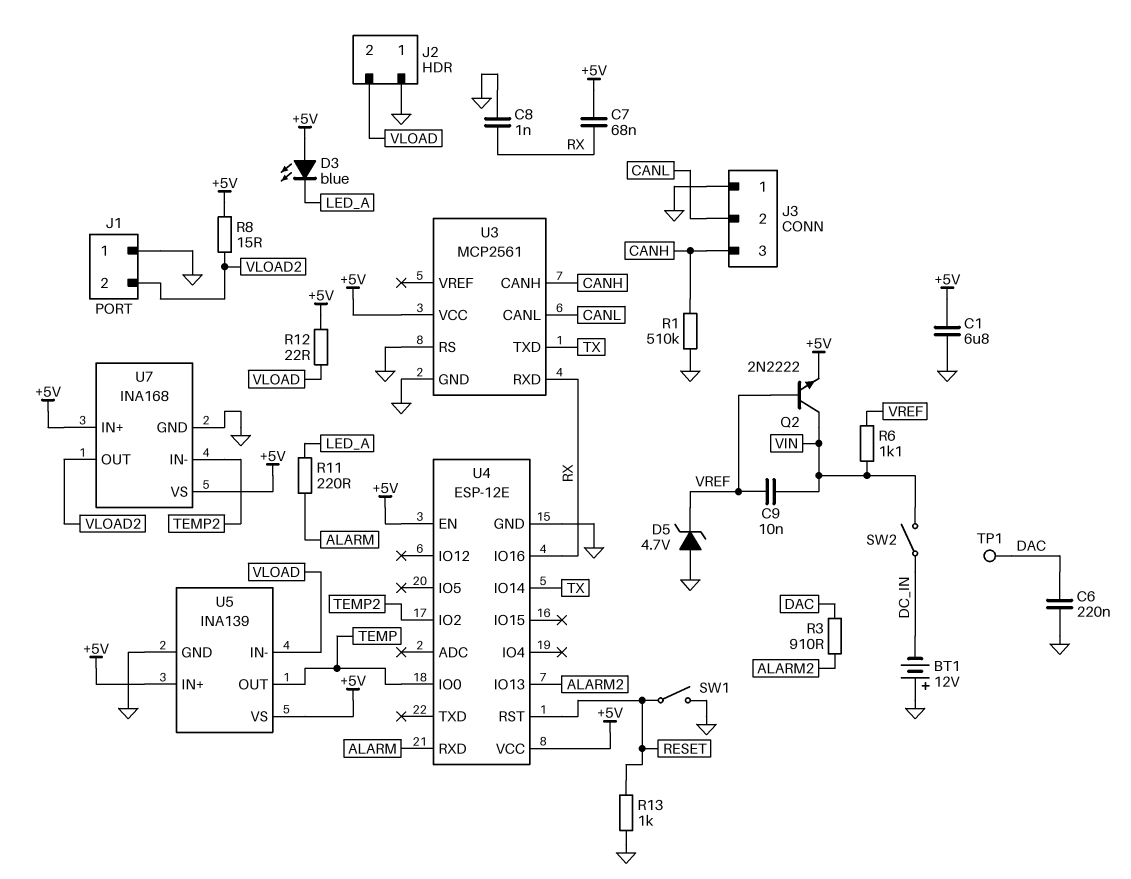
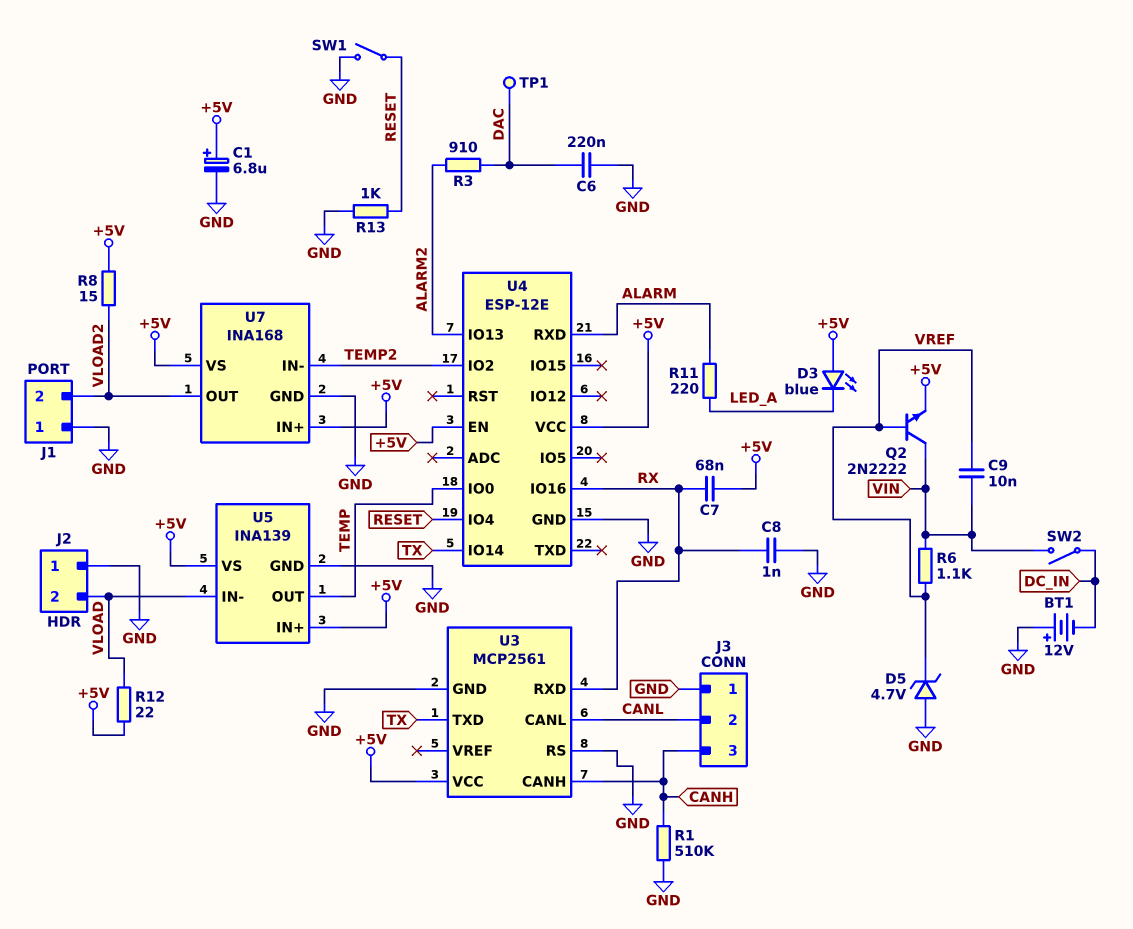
C1: 6.8uF (+5V, GND) -> 6.8uF (plus +5V, minus GND)
U4 pin IO4: none -> RESET
U4 pin RST: RESET -> none

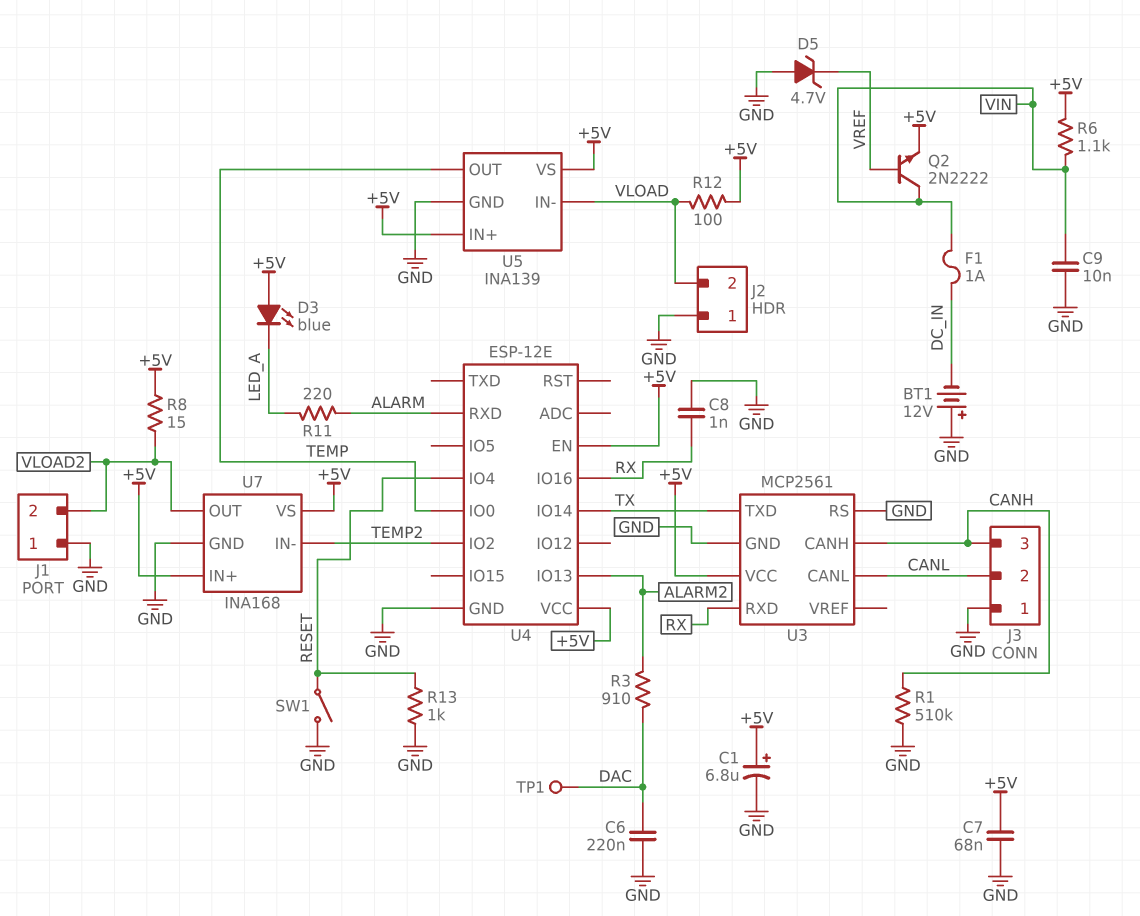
C7: 68nF (+5V, RX) -> 68nF (+5V, GND)
C9: 10nF (VIN, VREF) -> 10nF (GND, VIN)
F1: none -> 1A (DC_IN, VIN)
R6: 1.1k (VIN, VREF) -> 1.1k (+5V, VIN)
R12: 22 (+5V, VLOAD) -> 100 (+5V, VLOAD)
SW2: switch (DC_IN, VIN) -> none

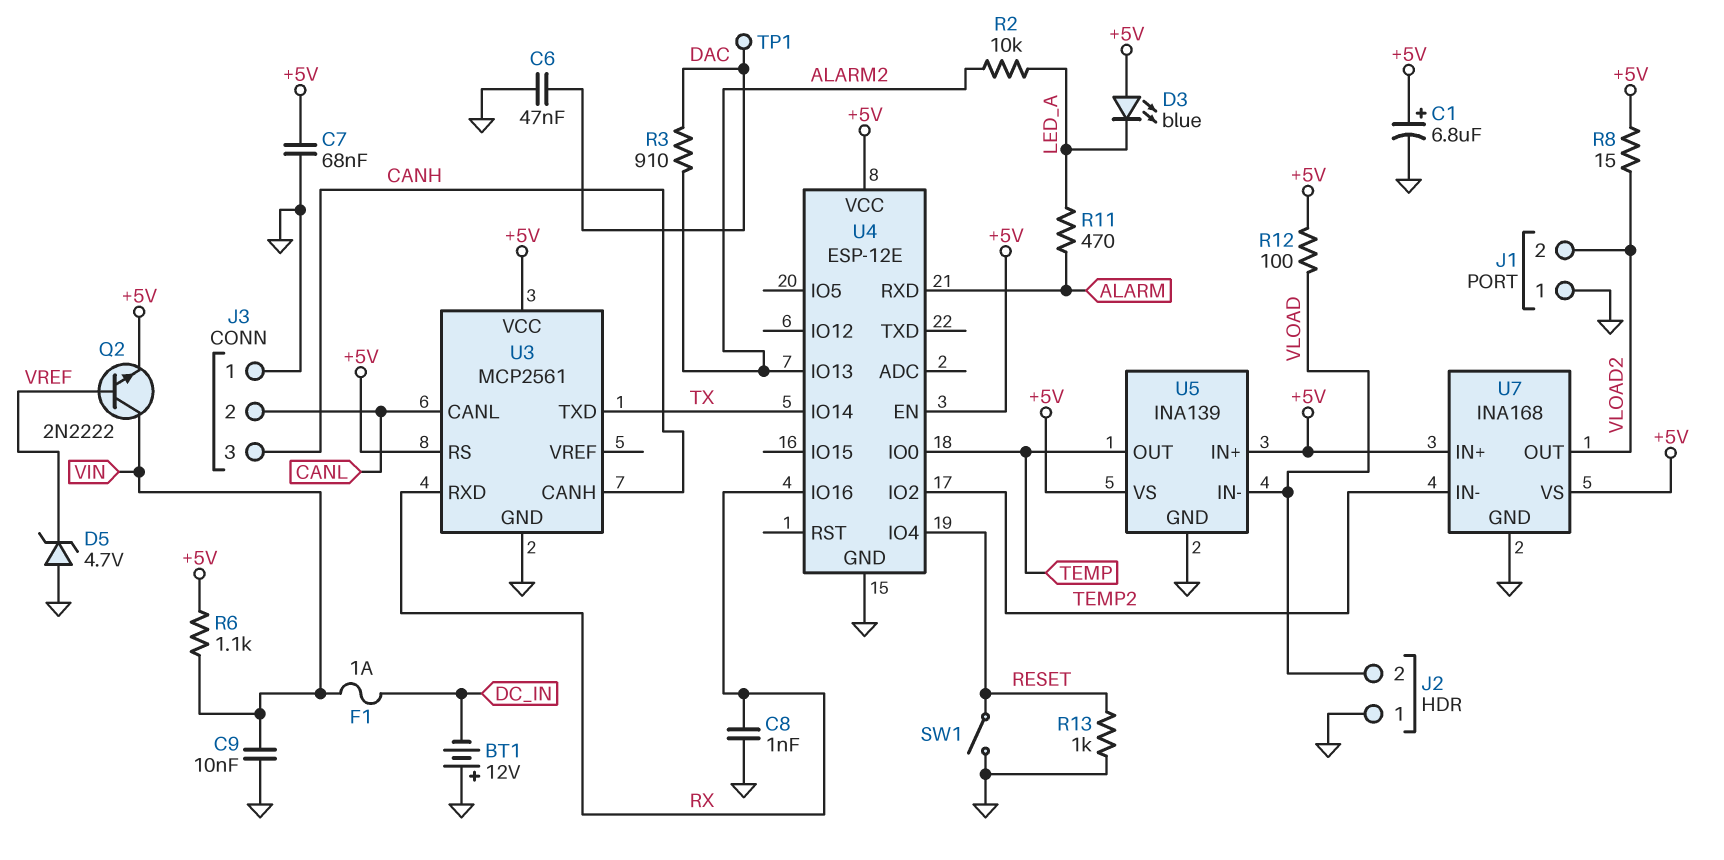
C6: 220nF (DAC, GND) -> 47nF (DAC, GND)
R1: 510k (CANH, GND) -> none
R2: none -> 10k (ALARM2, LED_A)
R11: 220 (ALARM, LED_A) -> 470 (ALARM, LED_A)
U3 pin RS: GND -> +5V

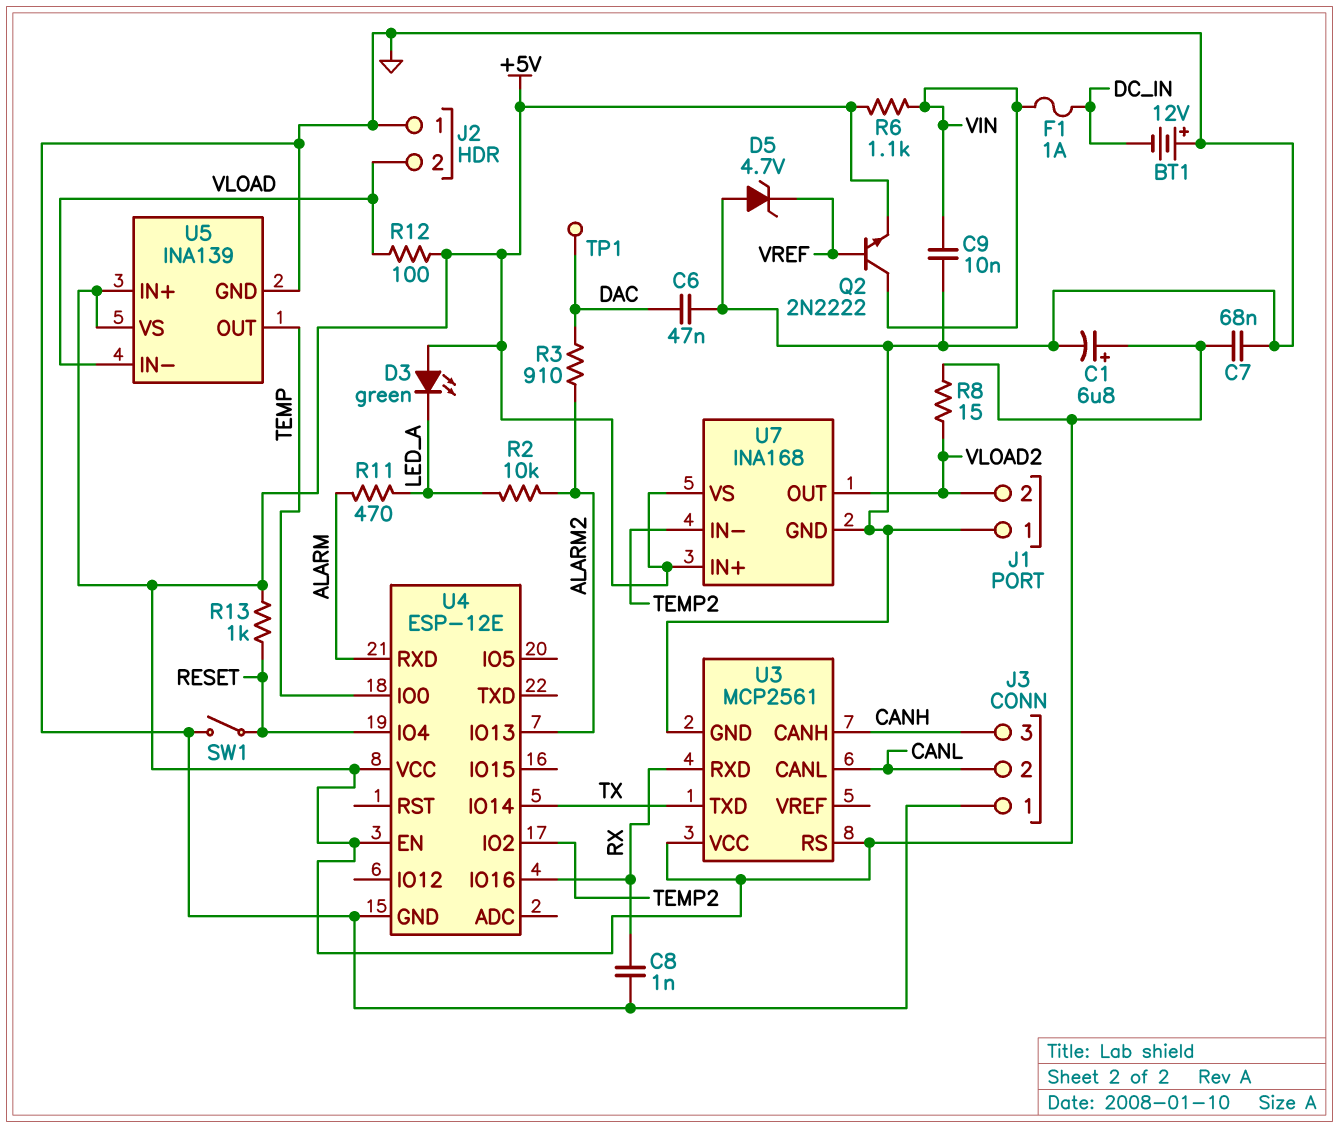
D3: LED blue (A +5V, K LED_A) -> LED green (A +5V, K LED_A)
R13: 1k (GND, RESET) -> 1k (+5V, RESET)

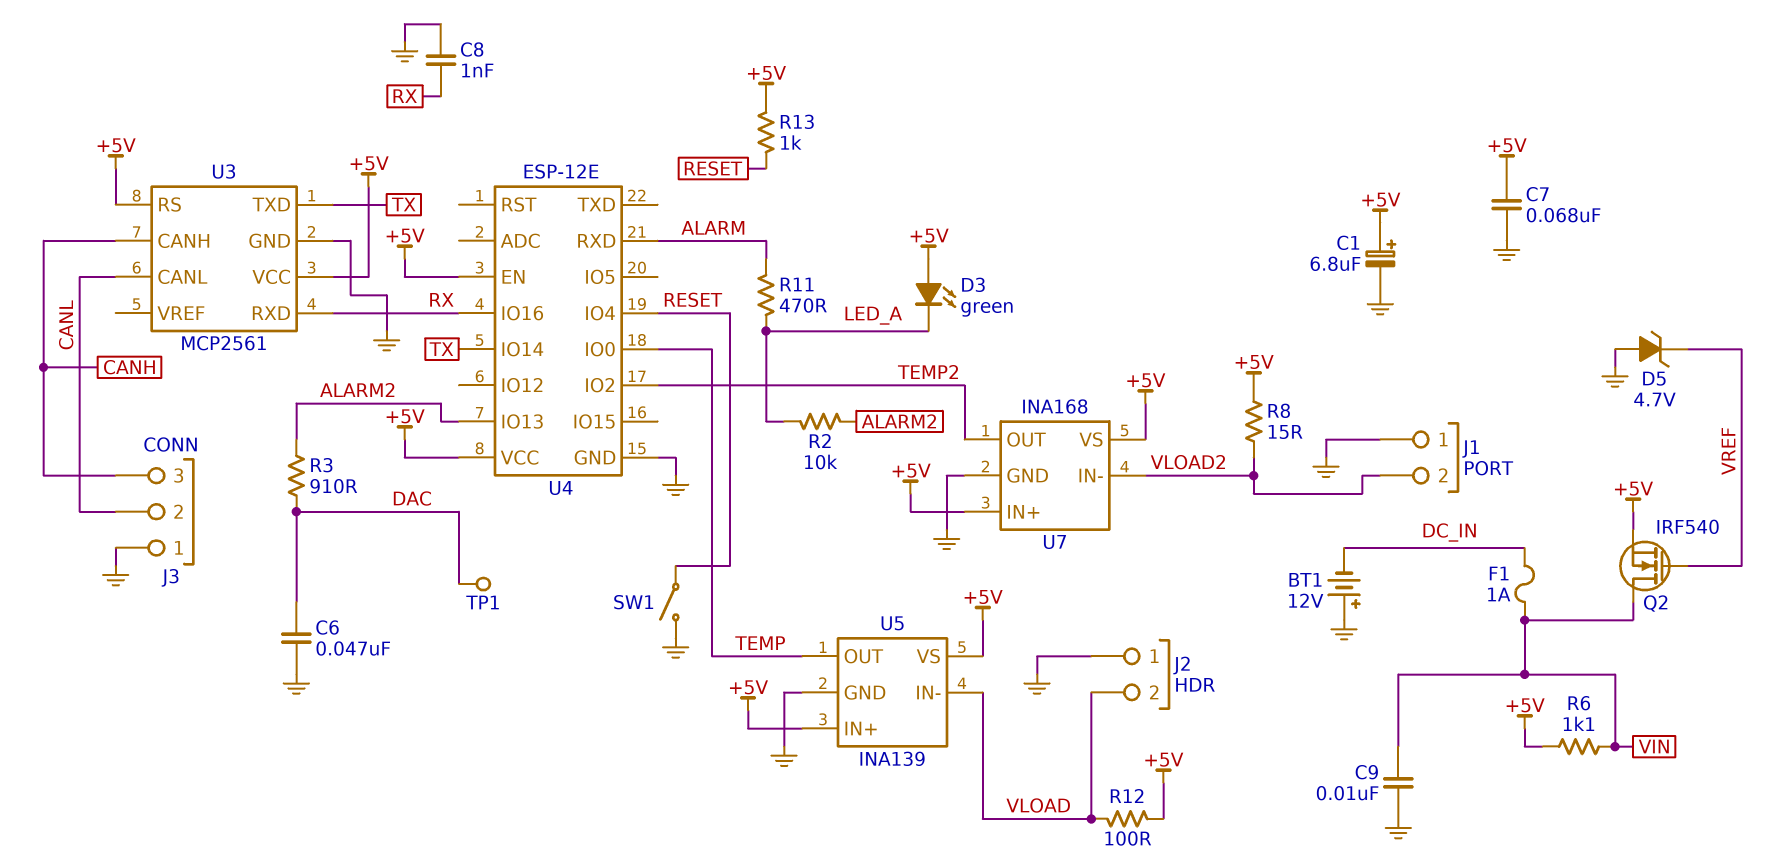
Q2: NPN 2N2222 (B VREF, C VIN, E +5V) -> NMOS IRF540 (G VREF, D VIN, S +5V)
U7 pin IN-: TEMP2 -> VLOAD2
U7 pin OUT: VLOAD2 -> TEMP2

